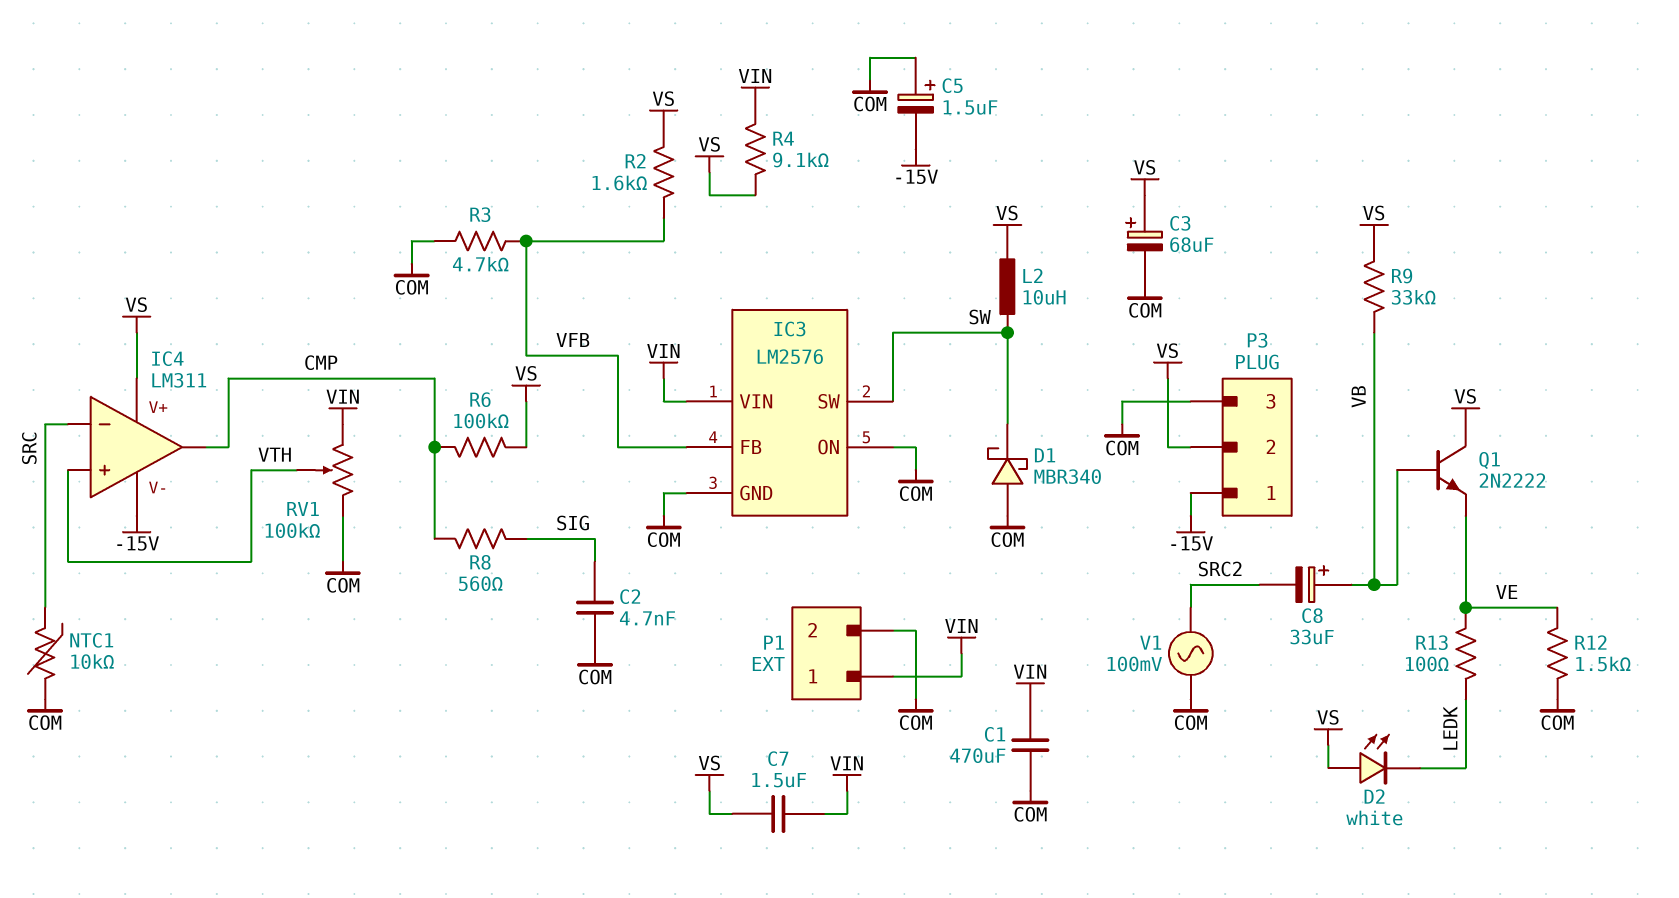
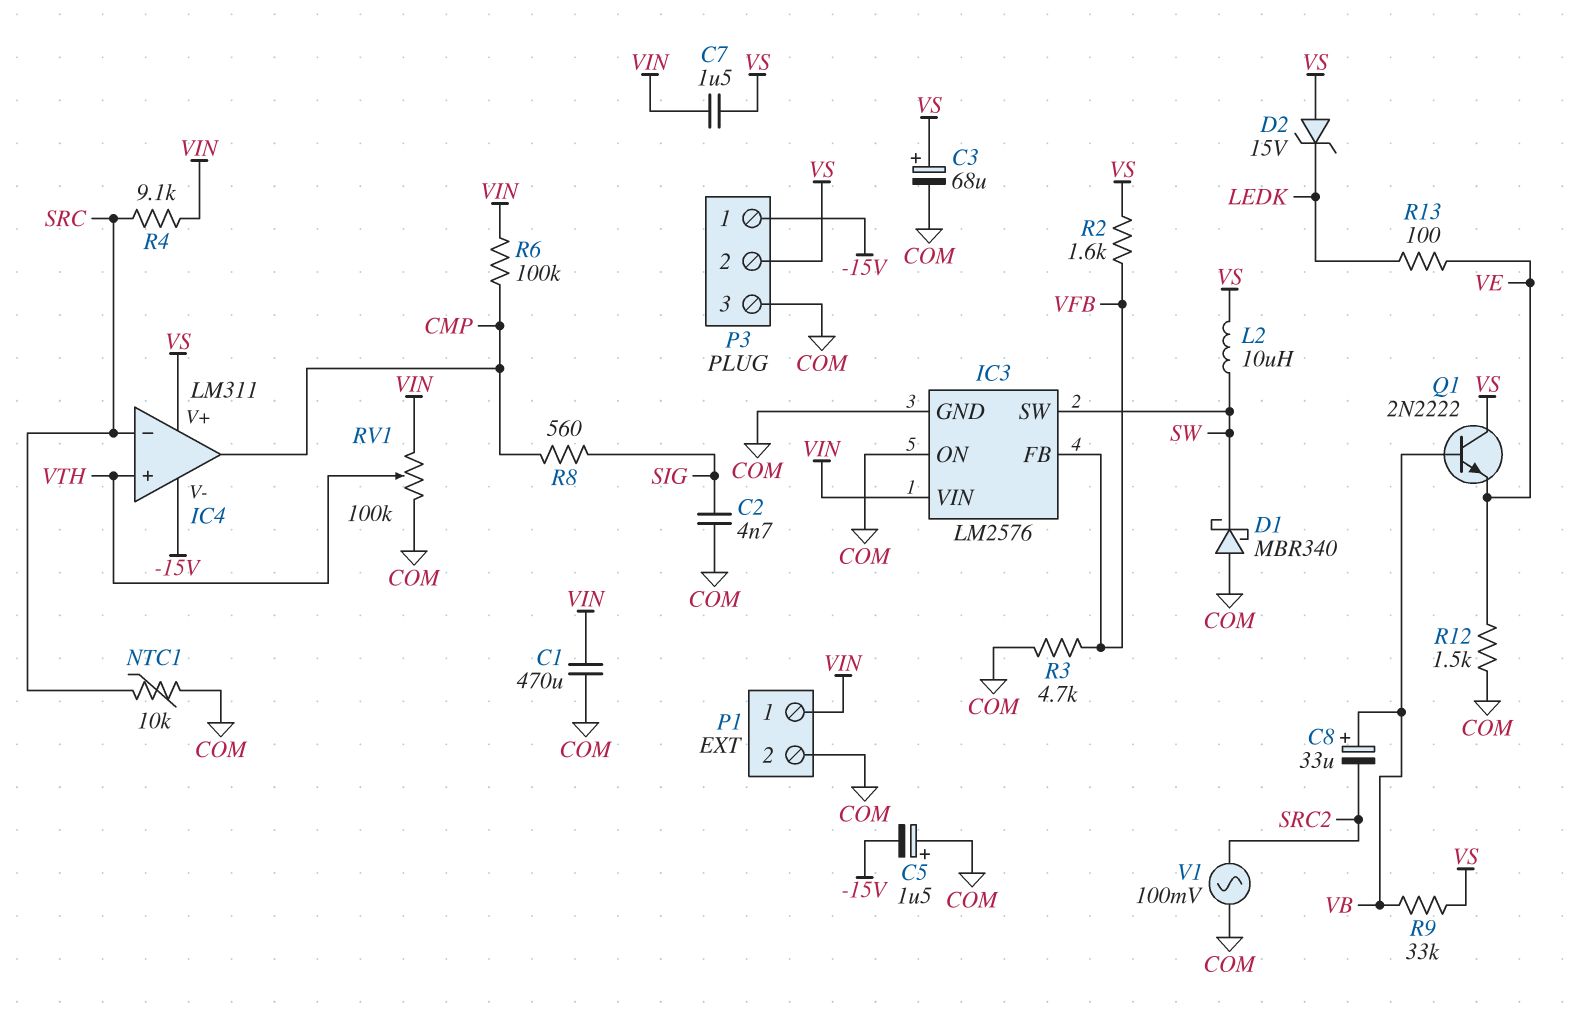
D2: LED white (A VS, K LEDK) -> zener 15V (A VS, K LEDK)
R4: 9.1k (VIN, VS) -> 9.1k (SRC, VIN)
R6: 100k (CMP, VS) -> 100k (CMP, VIN)

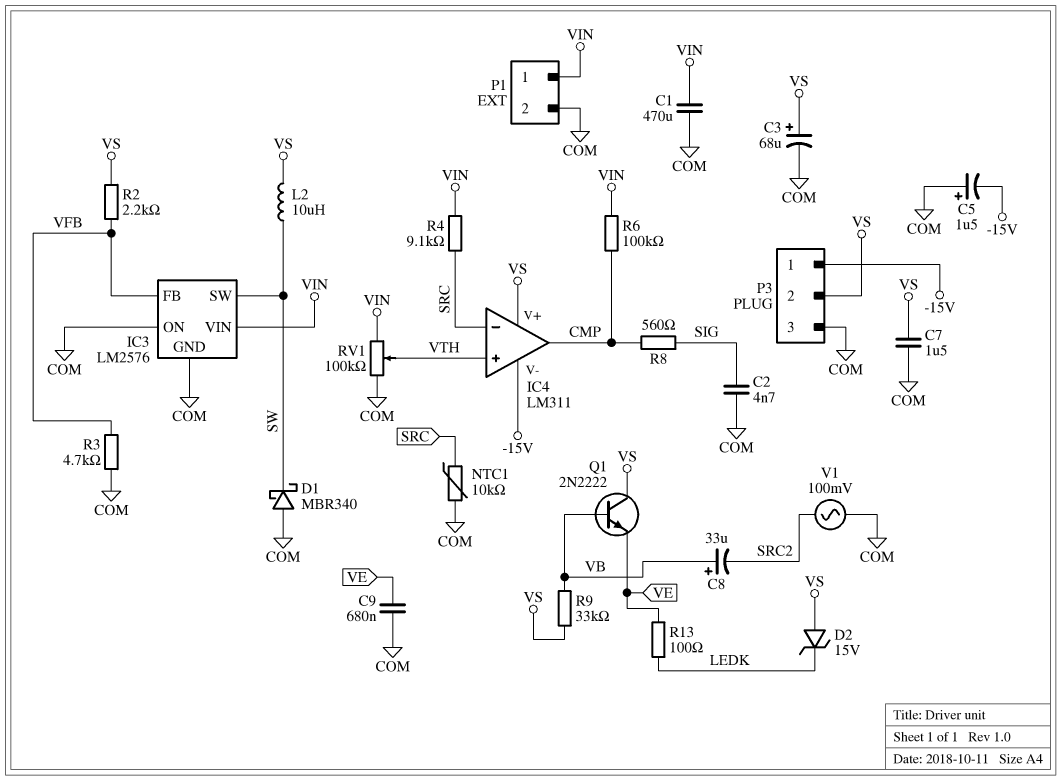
C7: 1.5uF (VIN, VS) -> 1.5uF (COM, VS)
C9: none -> 680nF (COM, VE)
R2: 1.6k (VFB, VS) -> 2.2k (VFB, VS)
R12: 1.5k (COM, VE) -> none

